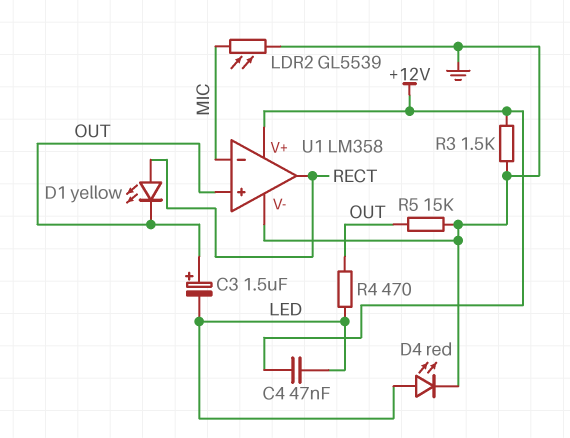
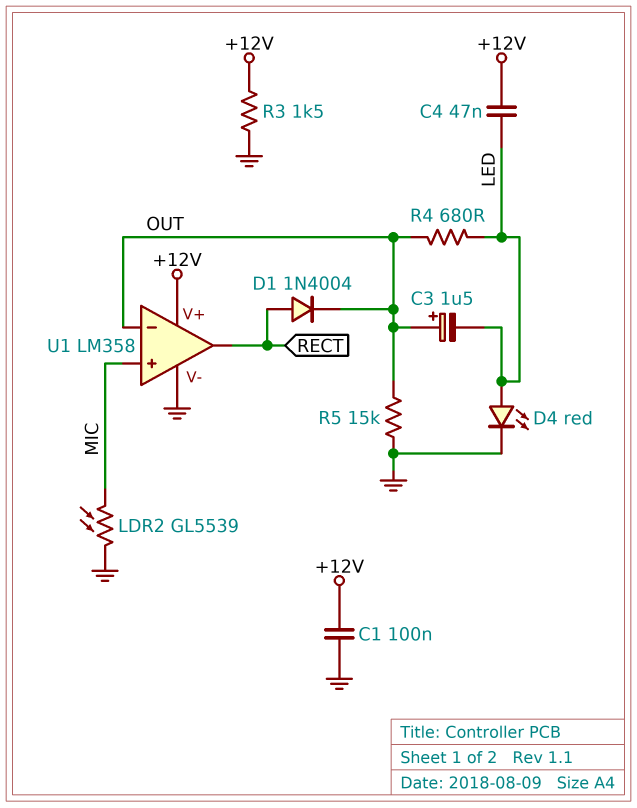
C1: none -> 100nF (+12V, GND)
D1: LED yellow (A RECT, K OUT) -> diode 1N4004 (A RECT, K OUT)
R4: 470 (LED, OUT) -> 680 (LED, OUT)
U1 pin in+: OUT -> MIC
U1 pin in-: MIC -> OUT

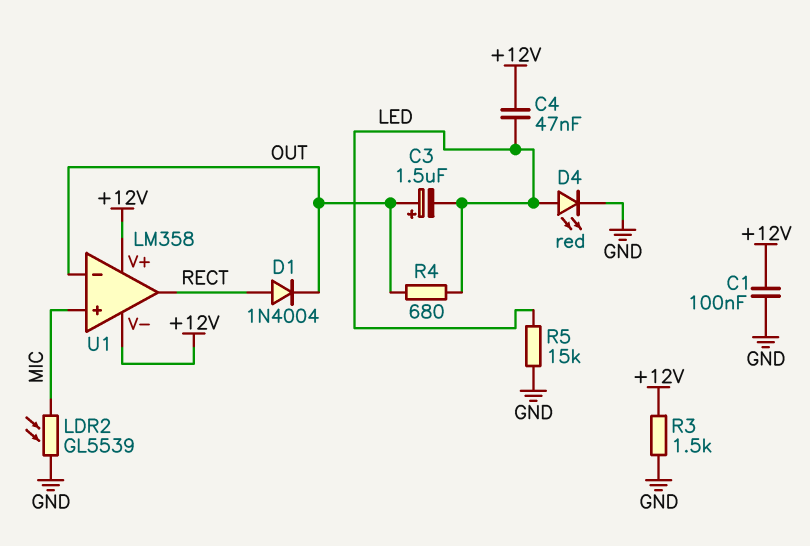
R5: 15k (GND, OUT) -> 15k (GND, LED)
U1 pin V-: GND -> +12V

